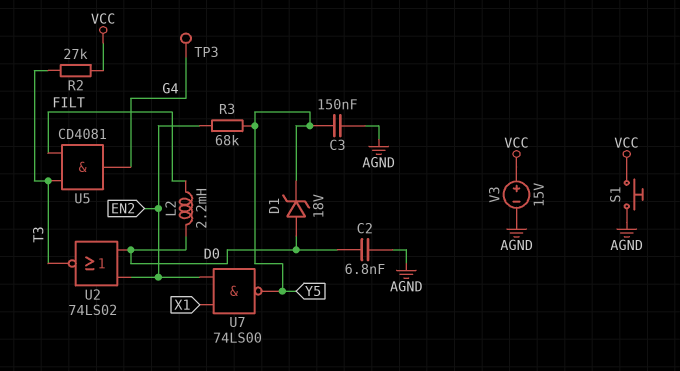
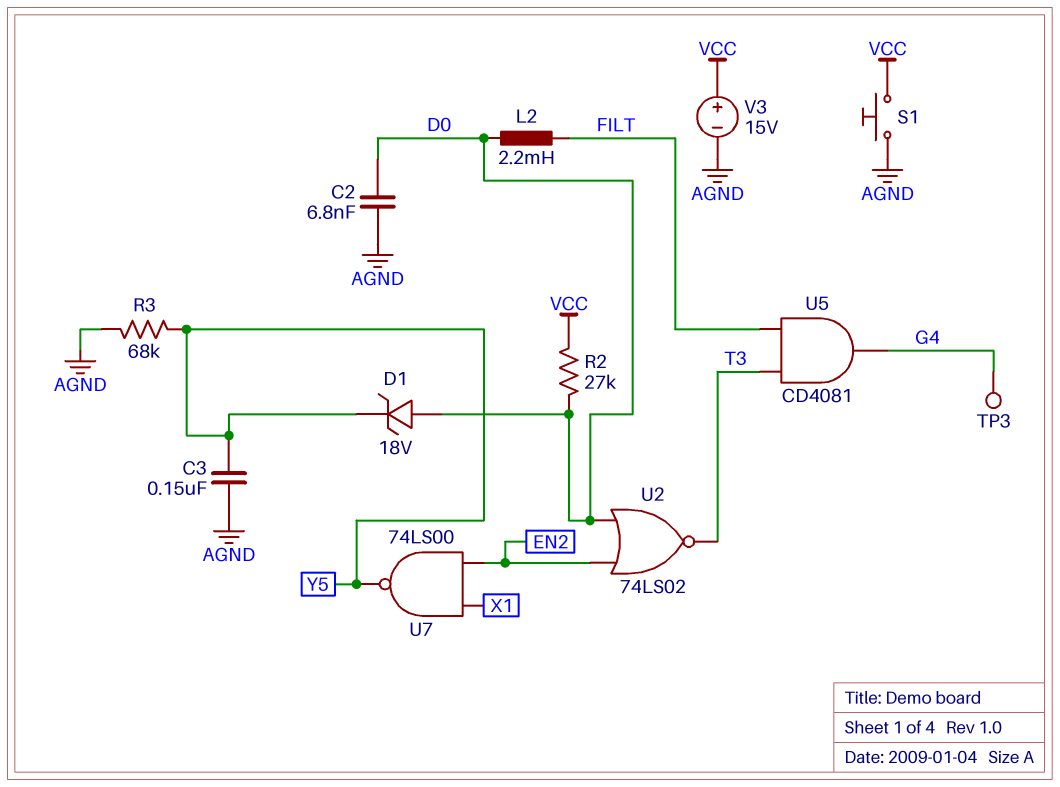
R2: 27k (T3, VCC) -> 27k (D0, VCC)
R3: 68k (EN2, Y5) -> 68k (AGND, Y5)

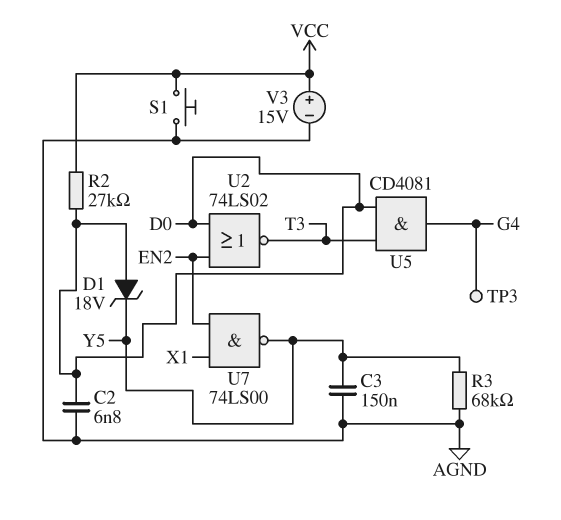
L2: 2.2mH (D0, FILT) -> none
U5: AND CD4081 (in FILT, in T3, out G4) -> AND CD4081 (in D0, in T3, out G4)

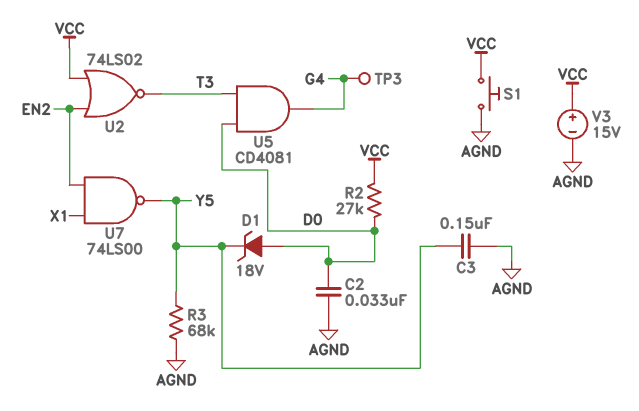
C2: 6.8nF (AGND, D0) -> 33nF (AGND, D0)
U2: NOR 74LS02 (in D0, in EN2, out T3) -> NOR 74LS02 (in EN2, in VCC, out T3)

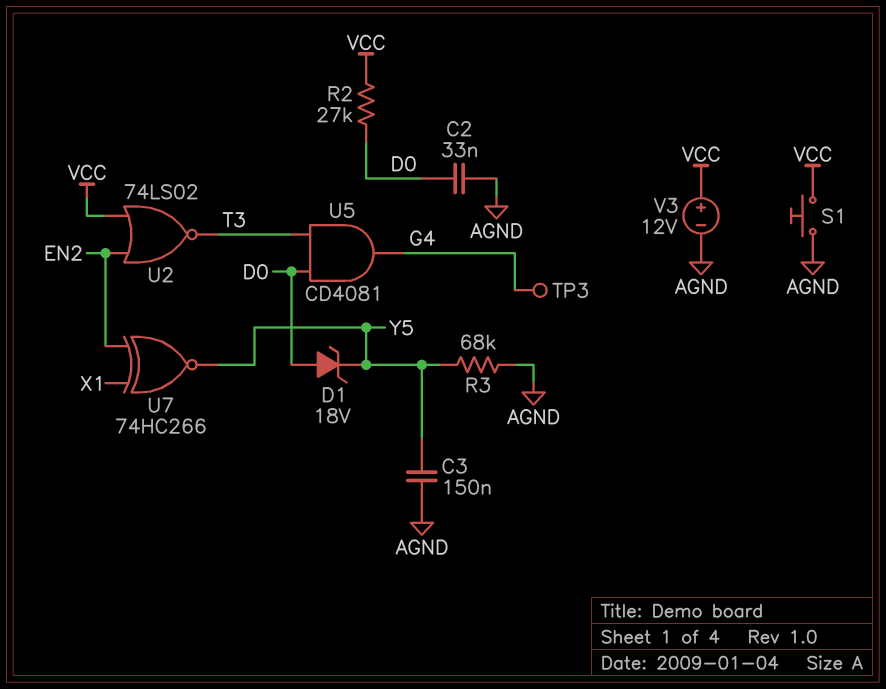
U7: NAND 74LS00 (in EN2, in X1, out Y5) -> XNOR 74HC266 (in EN2, in X1, out Y5)
V3: 15V (plus VCC, minus AGND) -> 12V (plus VCC, minus AGND)

